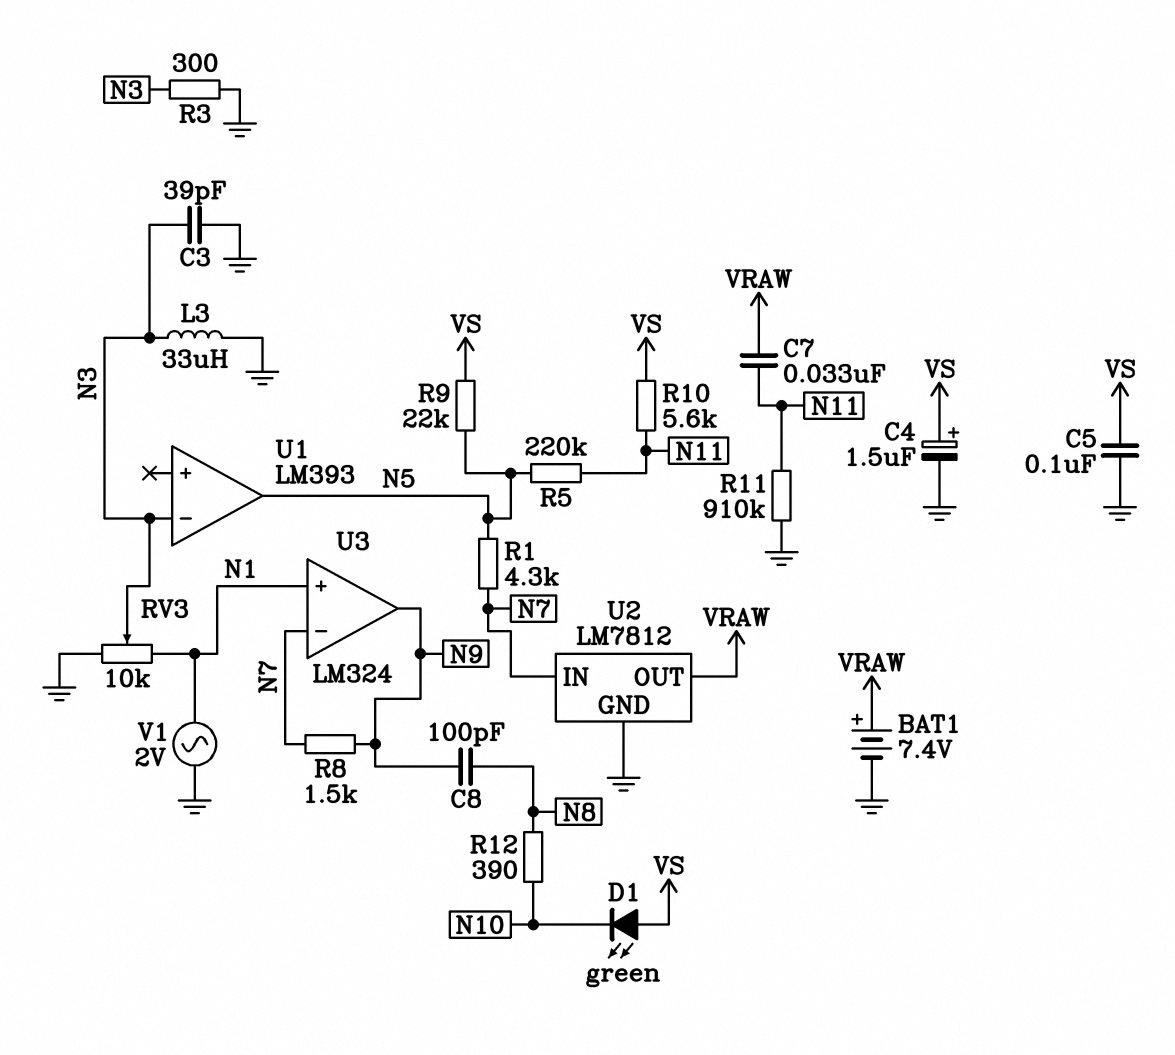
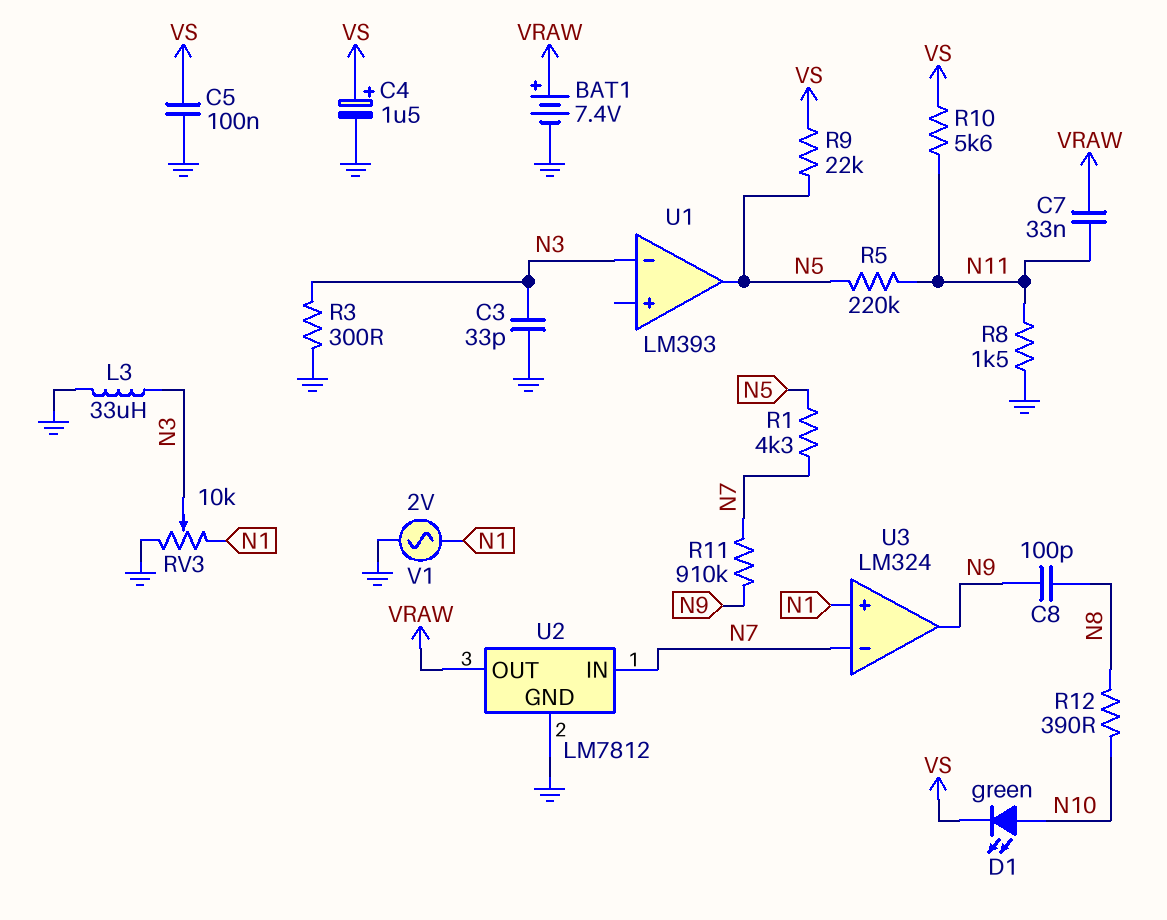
C3: 39pF (GND, N3) -> 33pF (GND, N3)
D1: LED green (A VS, K N10) -> LED green (A N10, K VS)
R8: 1.5k (N7, N9) -> 1.5k (GND, N11)
R11: 910k (GND, N11) -> 910k (N7, N9)

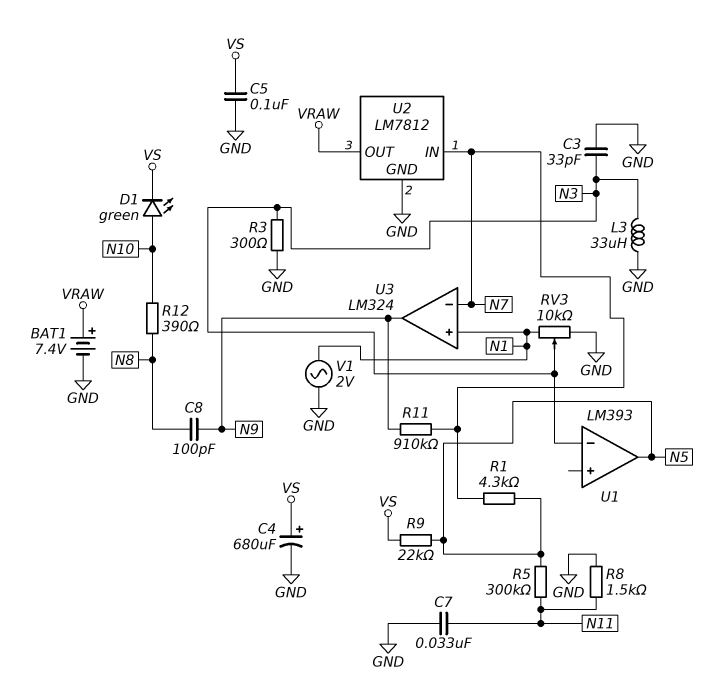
C4: 1.5uF (plus VS, minus GND) -> 680uF (plus VS, minus GND)
C7: 33nF (N11, VRAW) -> 33nF (GND, N11)
R5: 220k (N5, N11) -> 300k (N5, N11)
R10: 5.6k (N11, VS) -> none

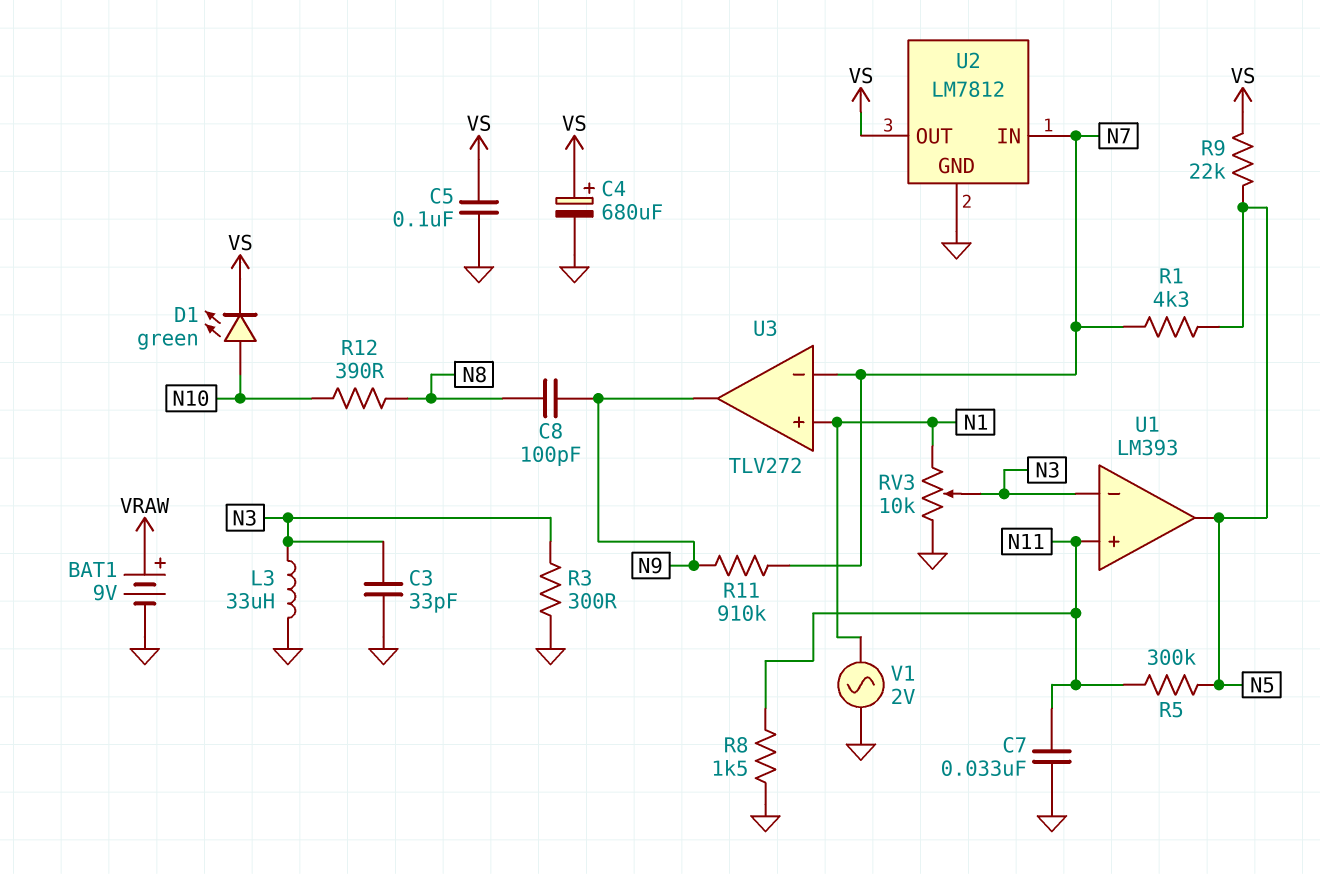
BAT1: 7.4V (plus VRAW, minus GND) -> 9V (plus VRAW, minus GND)
U1 pin in+: none -> N11
U2 pin OUT: VRAW -> VS
U3: LM324 -> TLV272

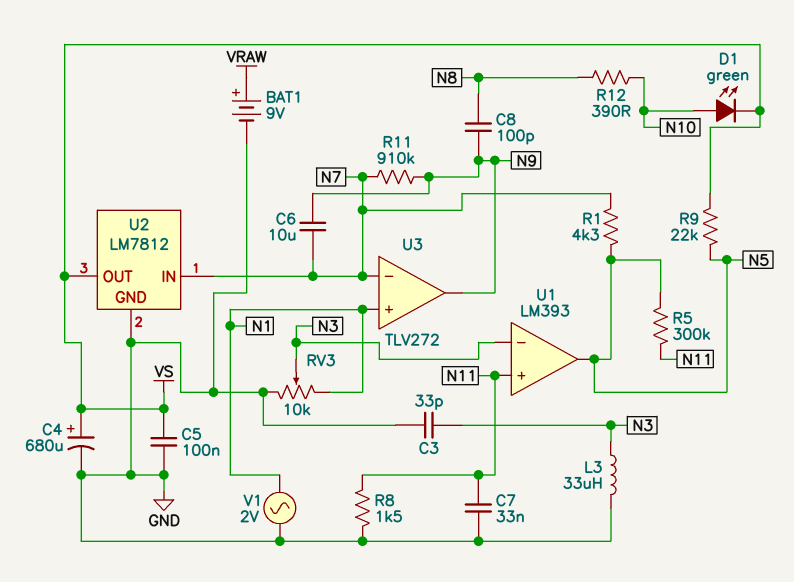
C6: none -> 10uF (N7, N9)
R3: 300 (GND, N3) -> none

